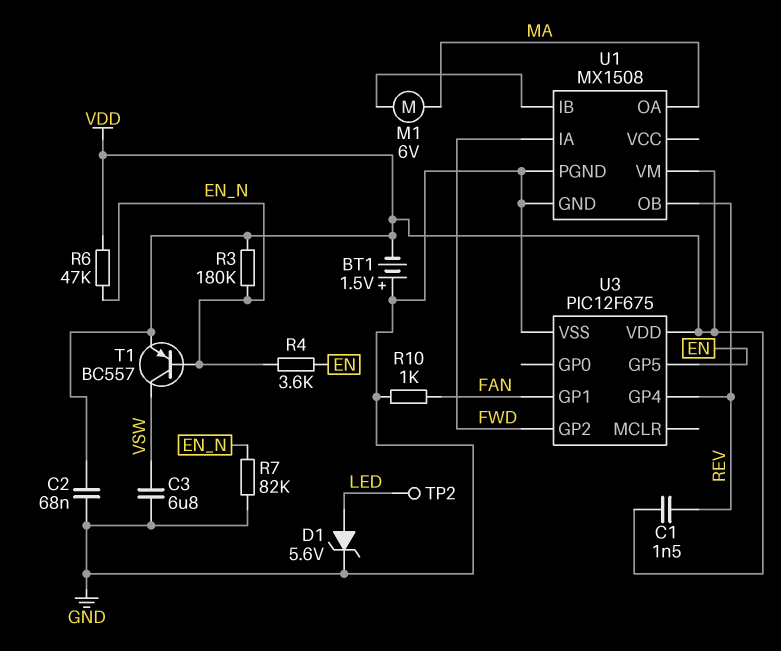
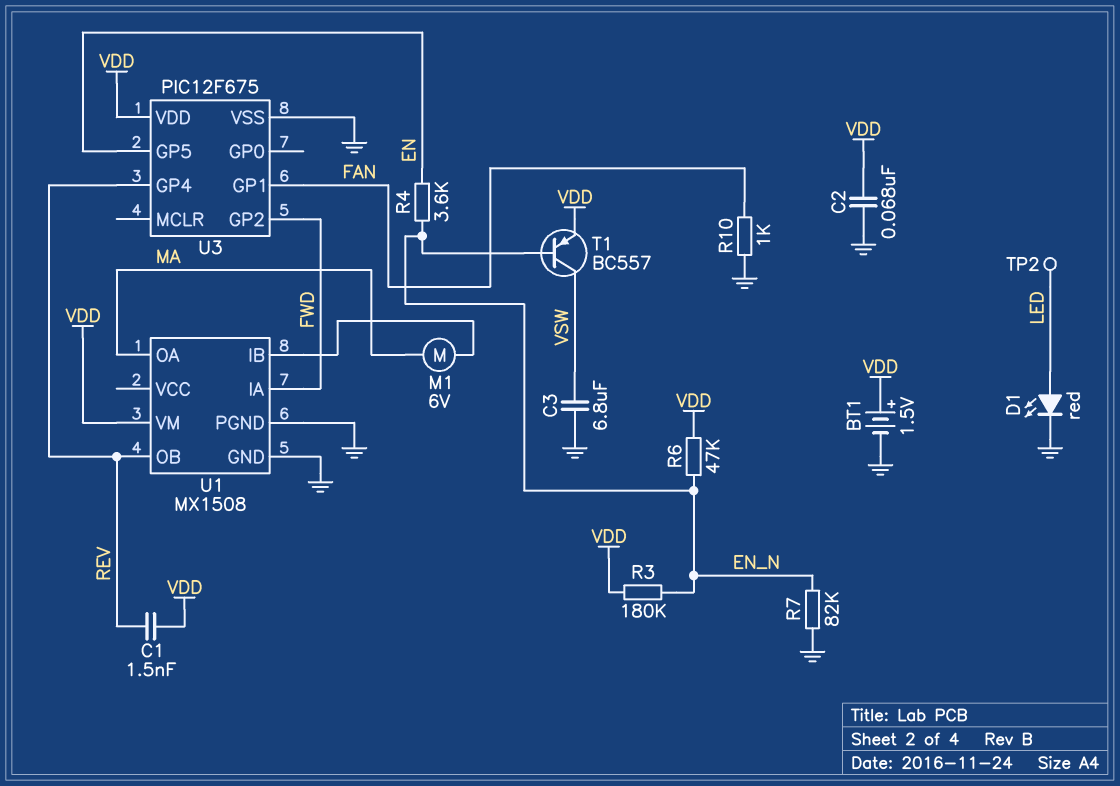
BT1: 1.5V (plus GND, minus VDD) -> 1.5V (plus VDD, minus GND)
D1: zener 5.6V (A LED, K GND) -> LED red (A LED, K GND)

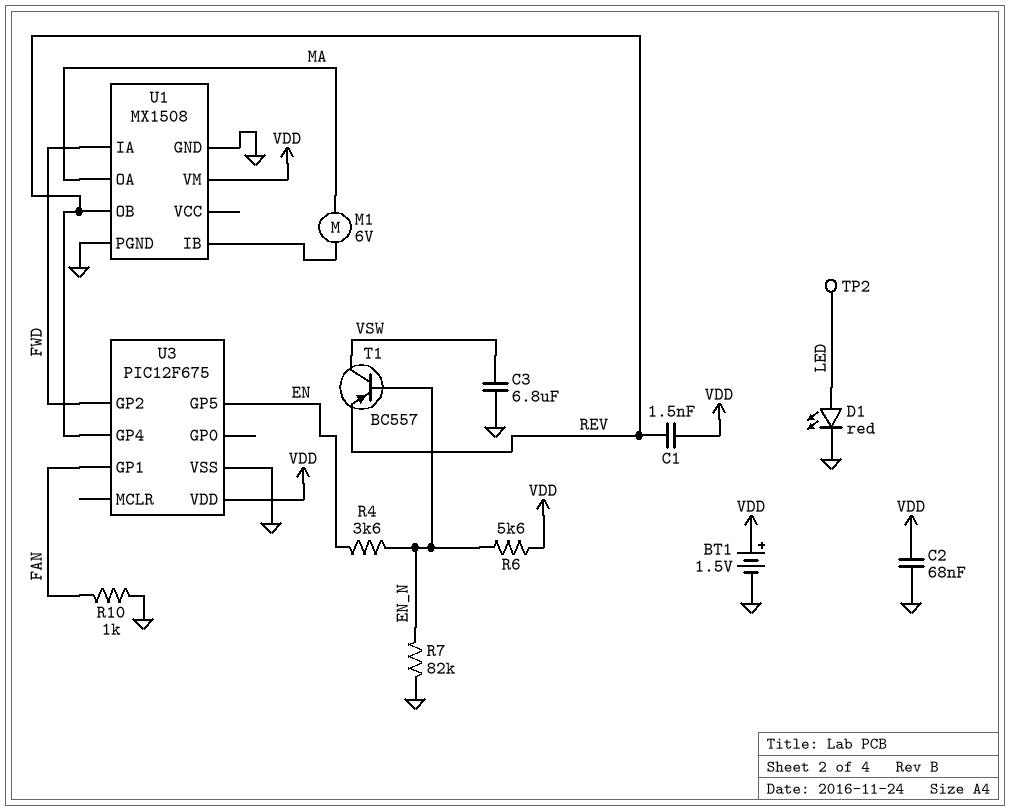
R3: 180k (EN_N, VDD) -> none
R6: 47k (EN_N, VDD) -> 5.6k (EN_N, VDD)
T1: PNP BC557 (B EN_N, C VSW, E VDD) -> PNP BC557 (B EN_N, C VSW, E REV)

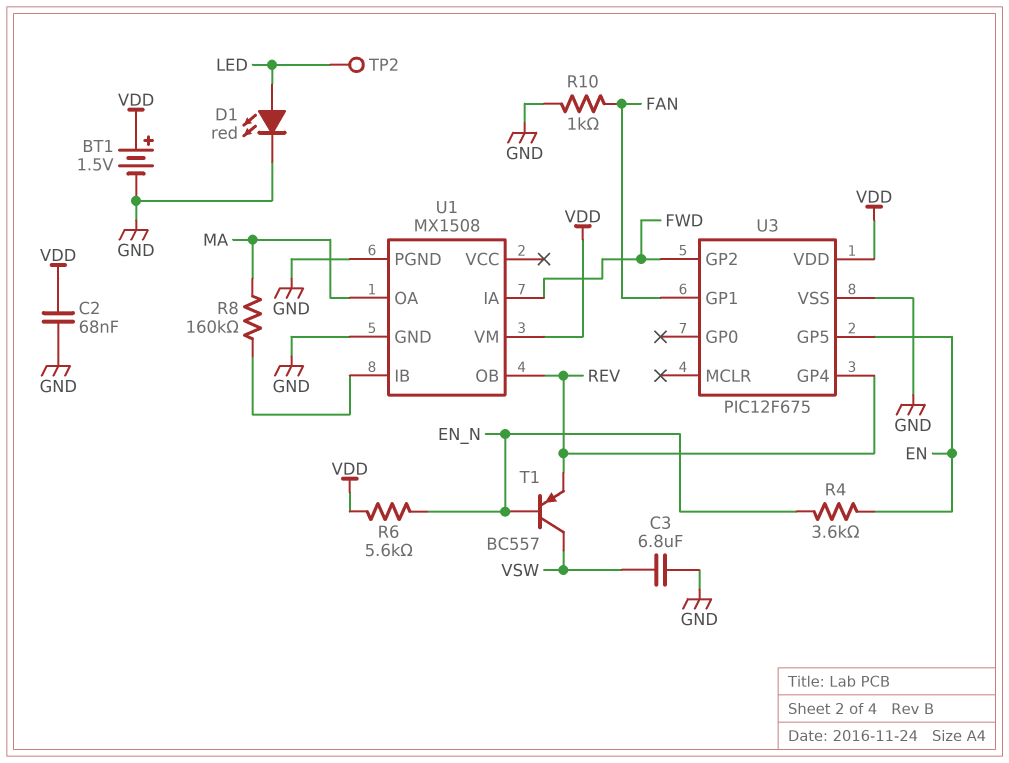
C1: 1.5nF (REV, VDD) -> none
M1: motor 6V (MA, U1/IB) -> none
R7: 82k (EN_N, GND) -> none
R8: none -> 160k (MA, U1/IB)

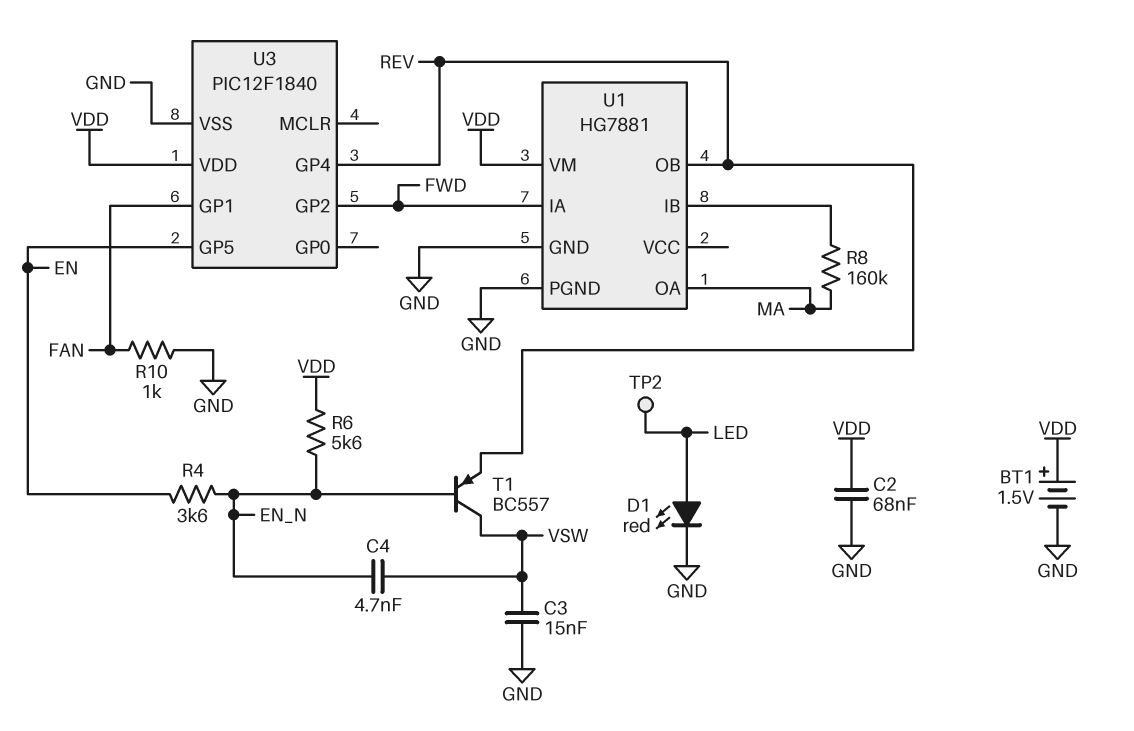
C3: 6.8uF (GND, VSW) -> 15nF (GND, VSW)
C4: none -> 4.7nF (EN_N, VSW)
U1: MX1508 -> HG7881
U3: PIC12F675 -> PIC12F1840

